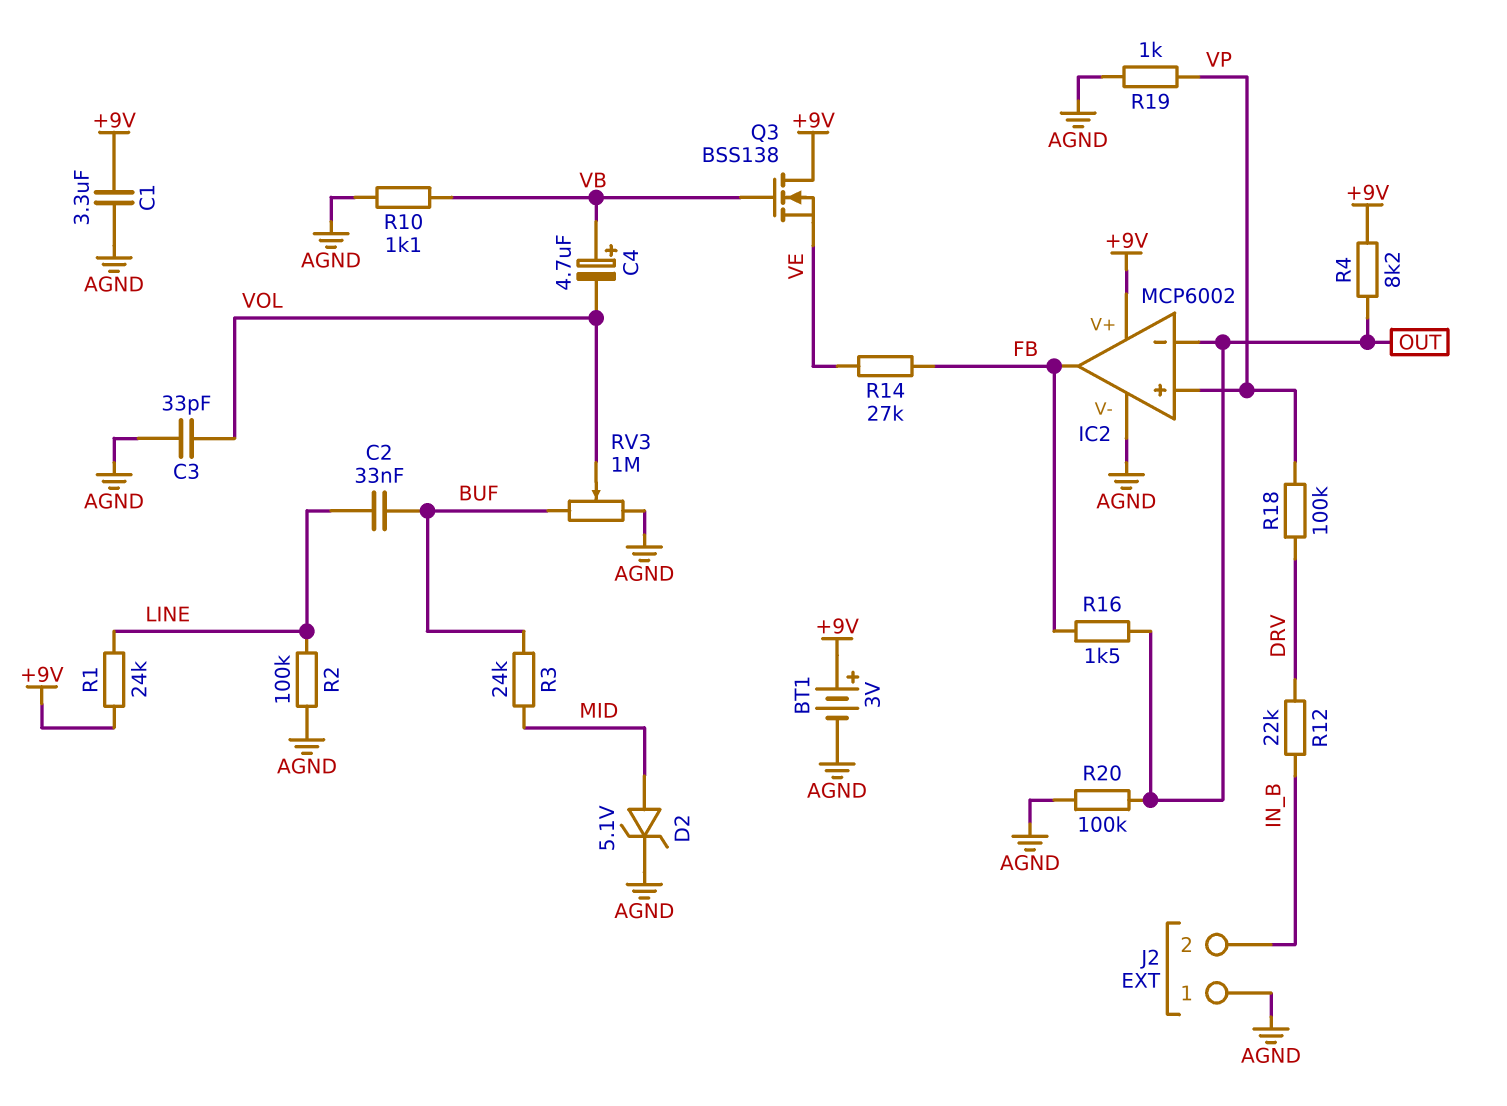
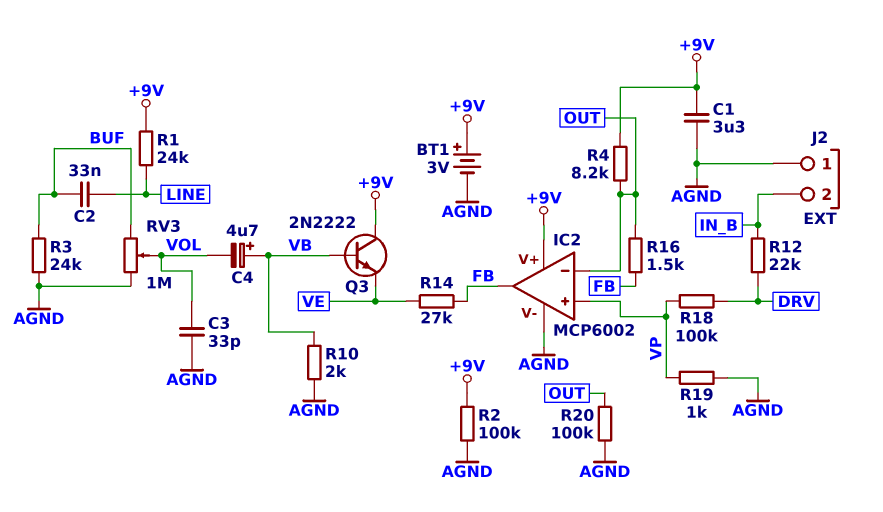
D2: zener 5.1V (A MID, K AGND) -> none
Q3: NMOS BSS138 (G VB, D +9V, S VE) -> NPN 2N2222 (B VB, C +9V, E VE)
R2: 100k (AGND, LINE) -> 100k (+9V, AGND)
R3: 24k (BUF, MID) -> 24k (AGND, BUF)
R10: 1.1k (AGND, VB) -> 2k (AGND, VB)

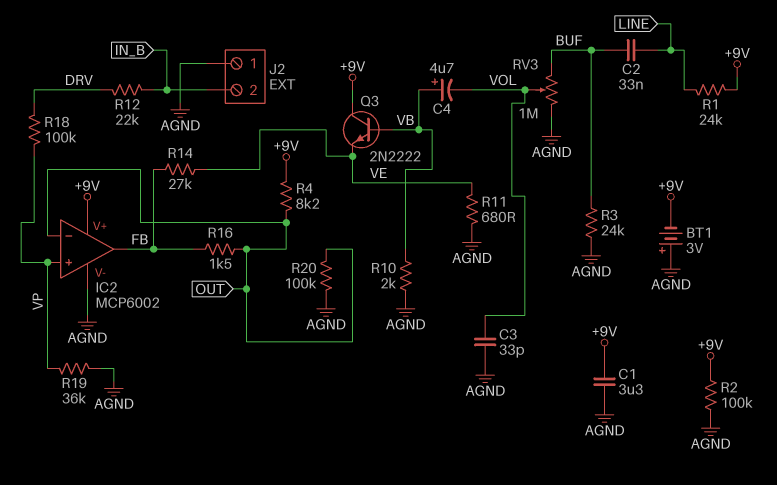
BT1: 3V (plus +9V, minus AGND) -> 3V (plus AGND, minus +9V)
R11: none -> 680 (AGND, VE)
R19: 1k (AGND, VP) -> 36k (AGND, VP)

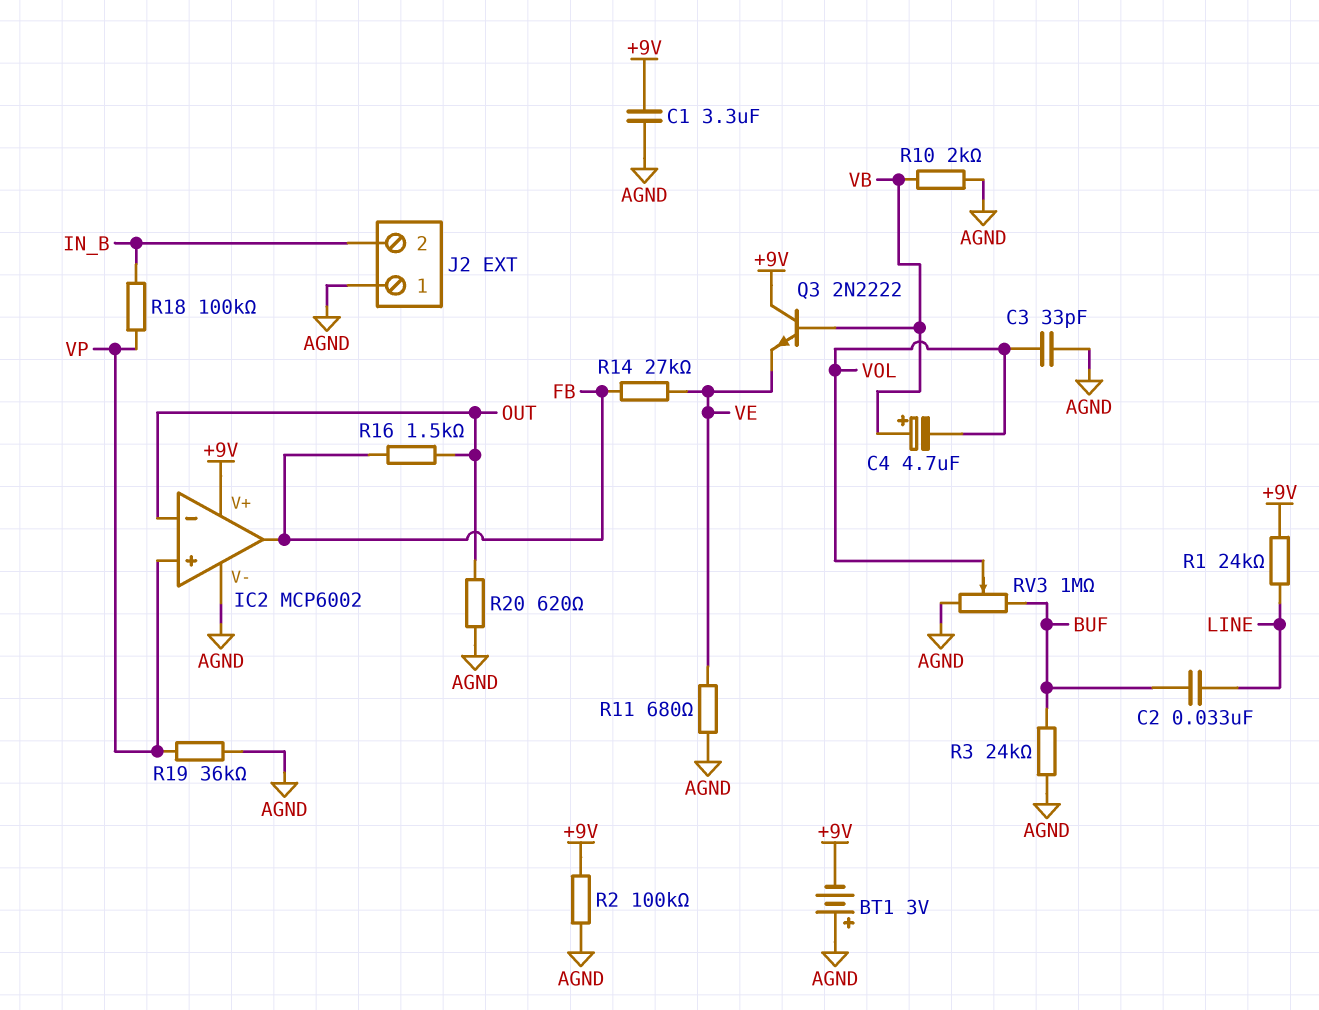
R4: 8.2k (+9V, OUT) -> none
R12: 22k (DRV, IN_B) -> none
R18: 100k (DRV, VP) -> 100k (IN_B, VP)
R20: 100k (AGND, OUT) -> 620 (AGND, OUT)

